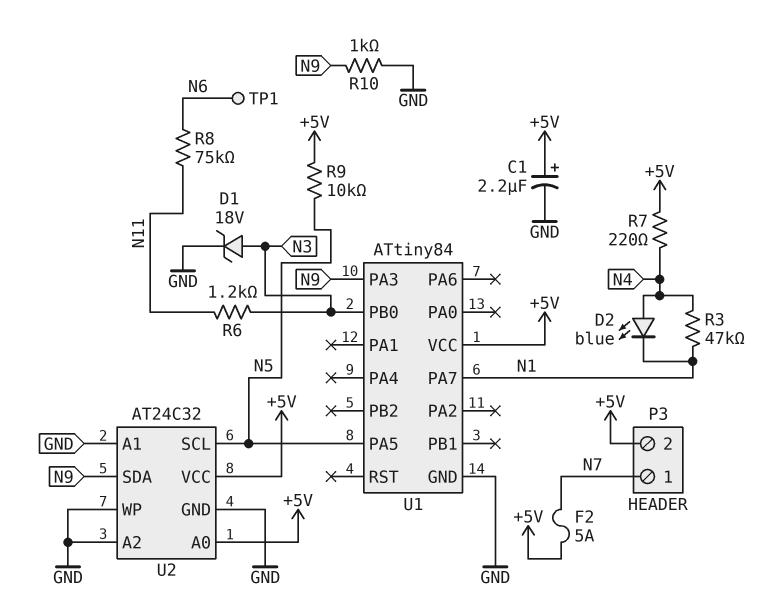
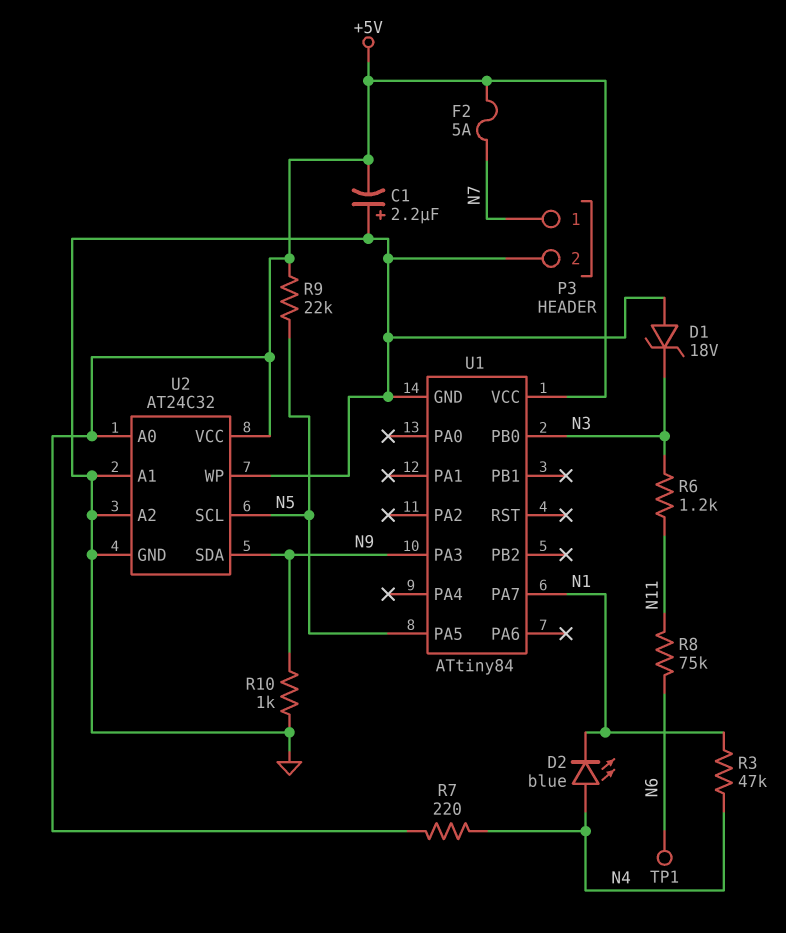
C1: 2.2uF (plus +5V, minus GND) -> 2.2uF (plus GND, minus +5V)
D1: zener 18V (A N3, K GND) -> zener 18V (A GND, K N3)
P3 pin 2: +5V -> GND
R9: 10k (+5V, N5) -> 22k (+5V, N5)

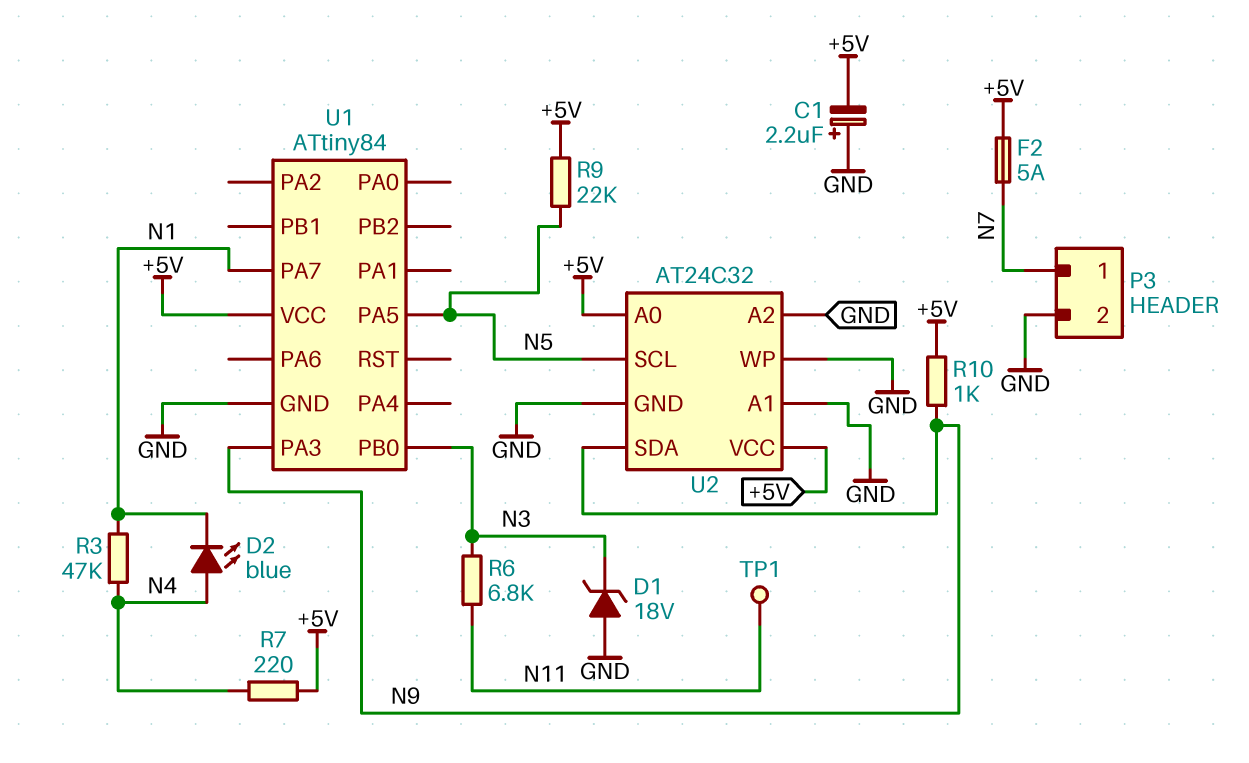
R6: 1.2k (N3, N11) -> 6.8k (N3, N11)
R8: 75k (N6, N11) -> none
R10: 1k (GND, N9) -> 1k (+5V, N9)
TP1: test point (N6) -> test point (N11)

